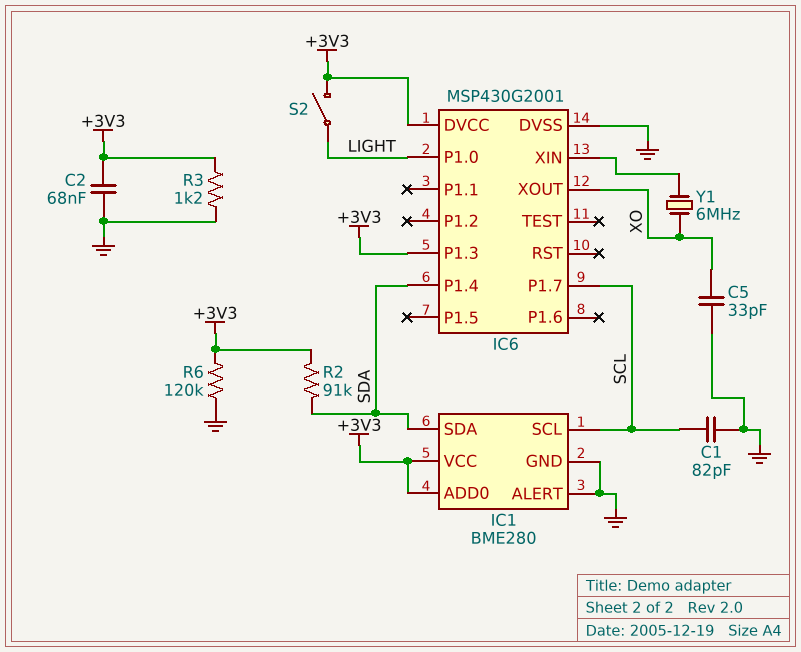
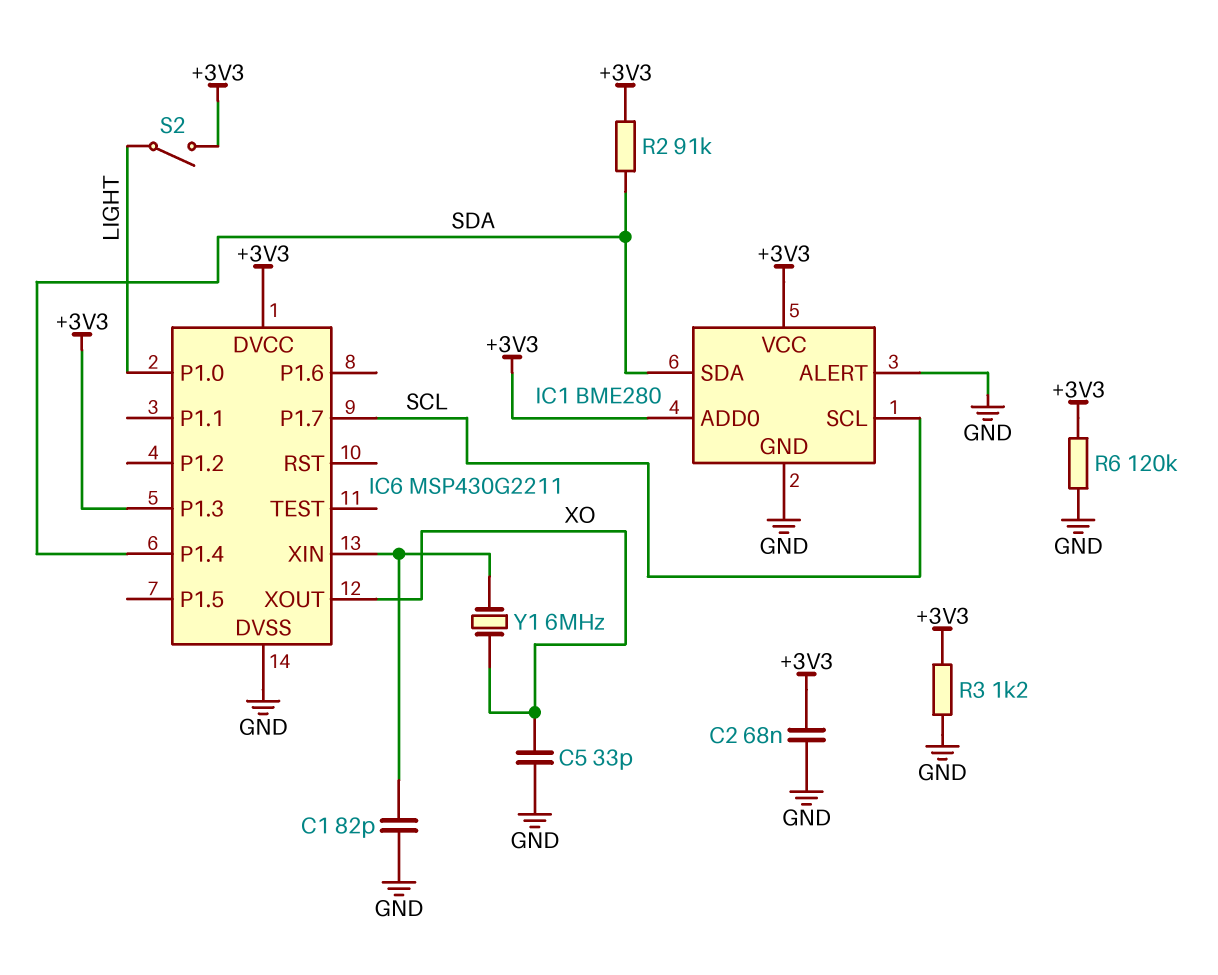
C1: 82pF (GND, SCL) -> 82pF (GND, IC6/XIN)
IC6: MSP430G2001 -> MSP430G2211

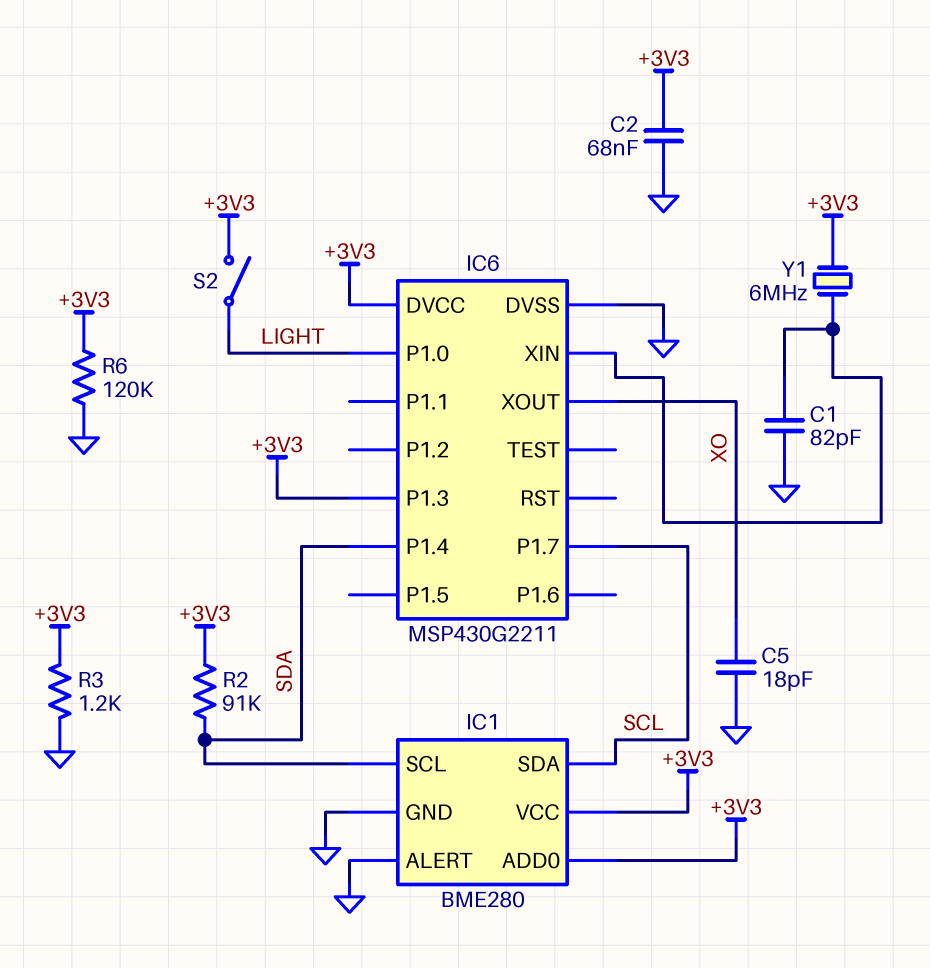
C5: 33pF (GND, XO) -> 18pF (GND, XO)
IC1 pin SCL: SCL -> SDA
IC1 pin SDA: SDA -> SCL
Y1: 6MHz (IC6/XIN, XO) -> 6MHz (+3V3, IC6/XIN)

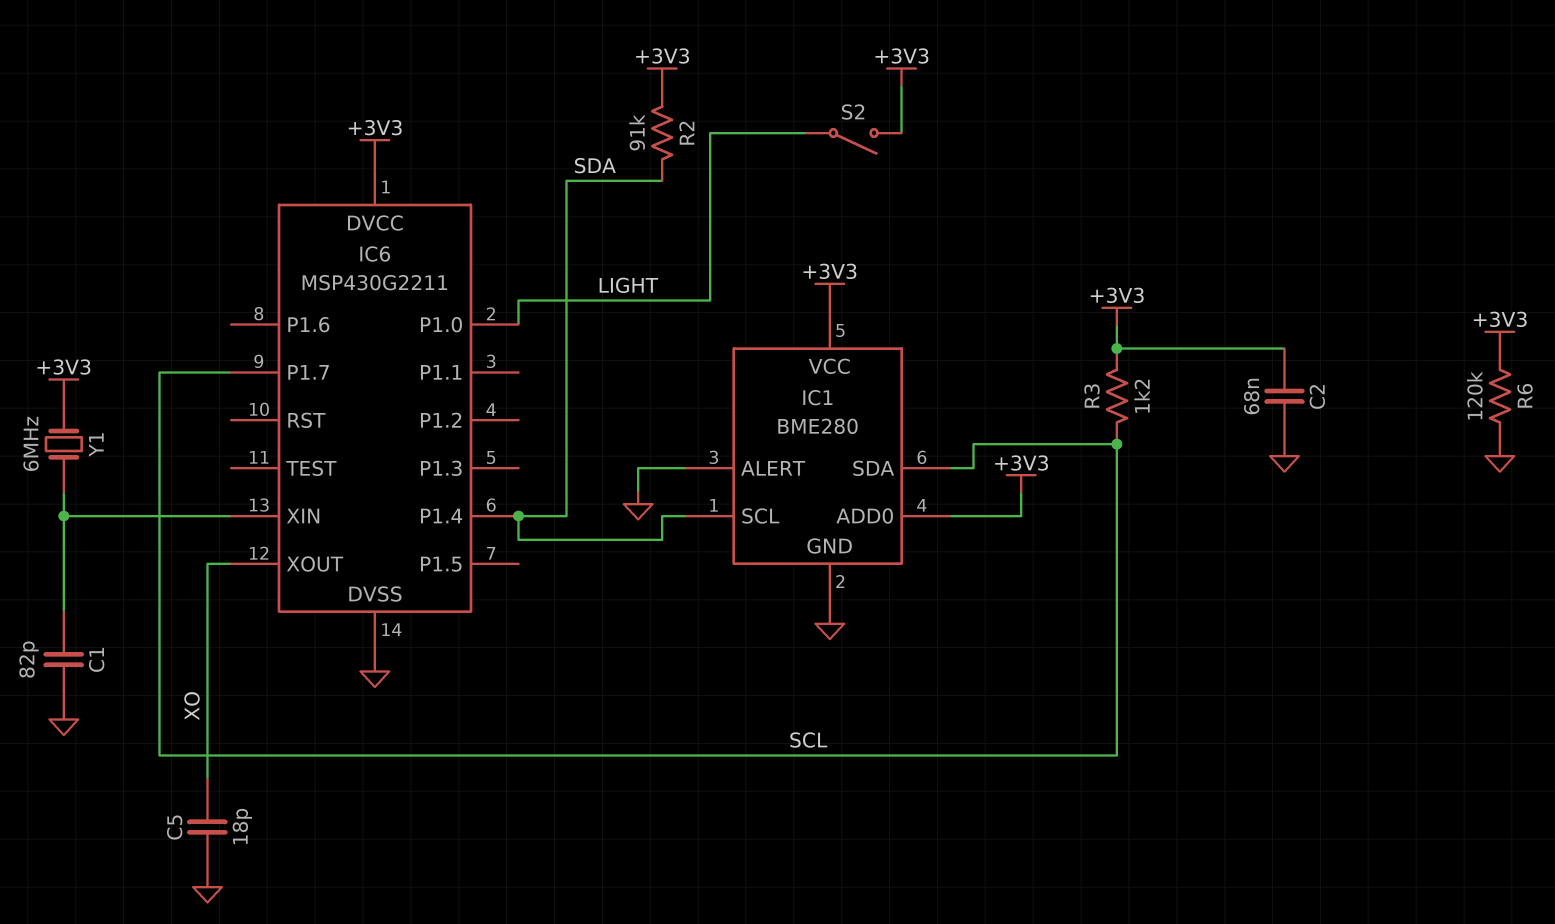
IC6 pin P1.3: +3V3 -> none
R3: 1.2k (+3V3, GND) -> 1.2k (+3V3, SCL)

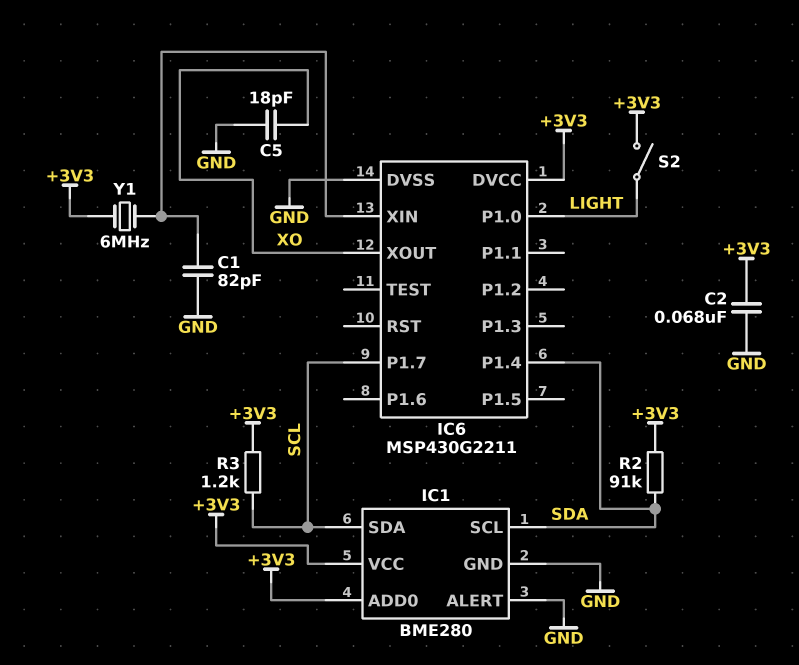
R6: 120k (+3V3, GND) -> none

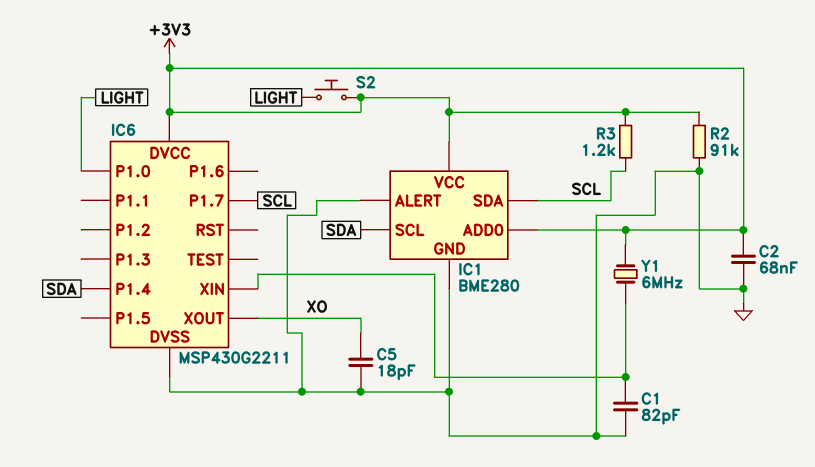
R2: 91k (+3V3, SDA) -> 91k (+3V3, GND)
S2: switch (+3V3, LIGHT) -> button (+3V3, LIGHT)

